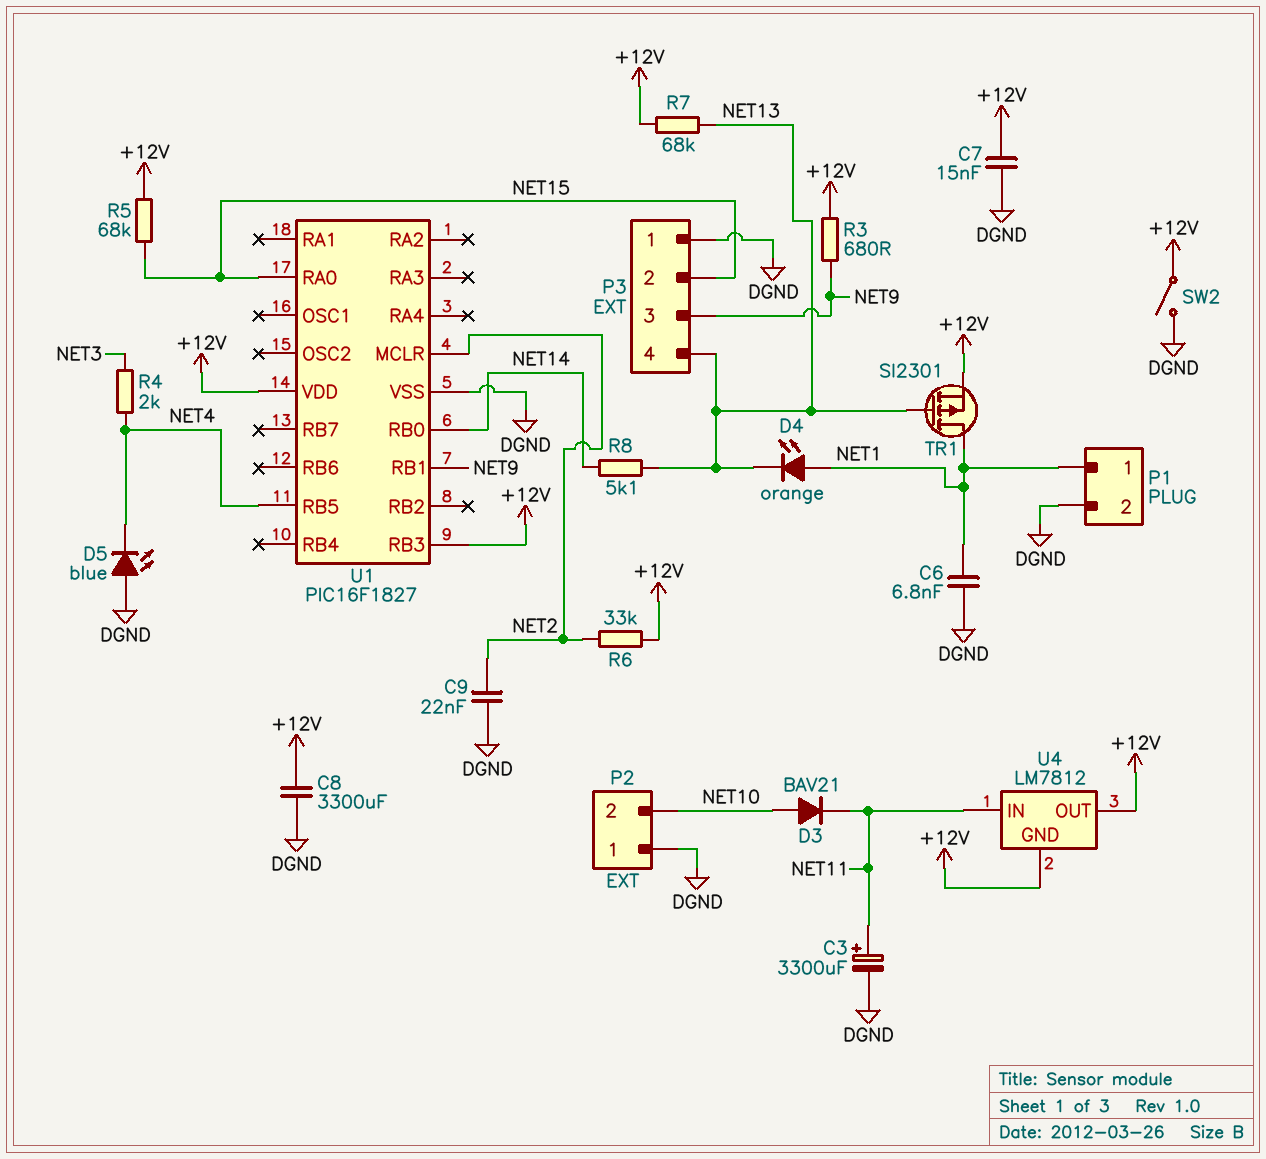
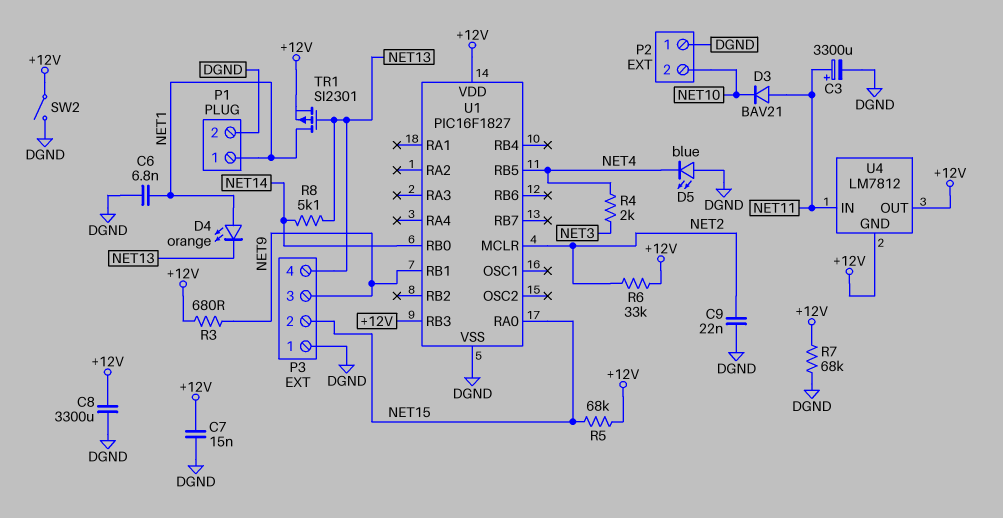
D3: diode BAV21 (A NET10, K NET11) -> diode BAV21 (A NET11, K NET10)
R7: 68k (+12V, NET13) -> 68k (+12V, DGND)

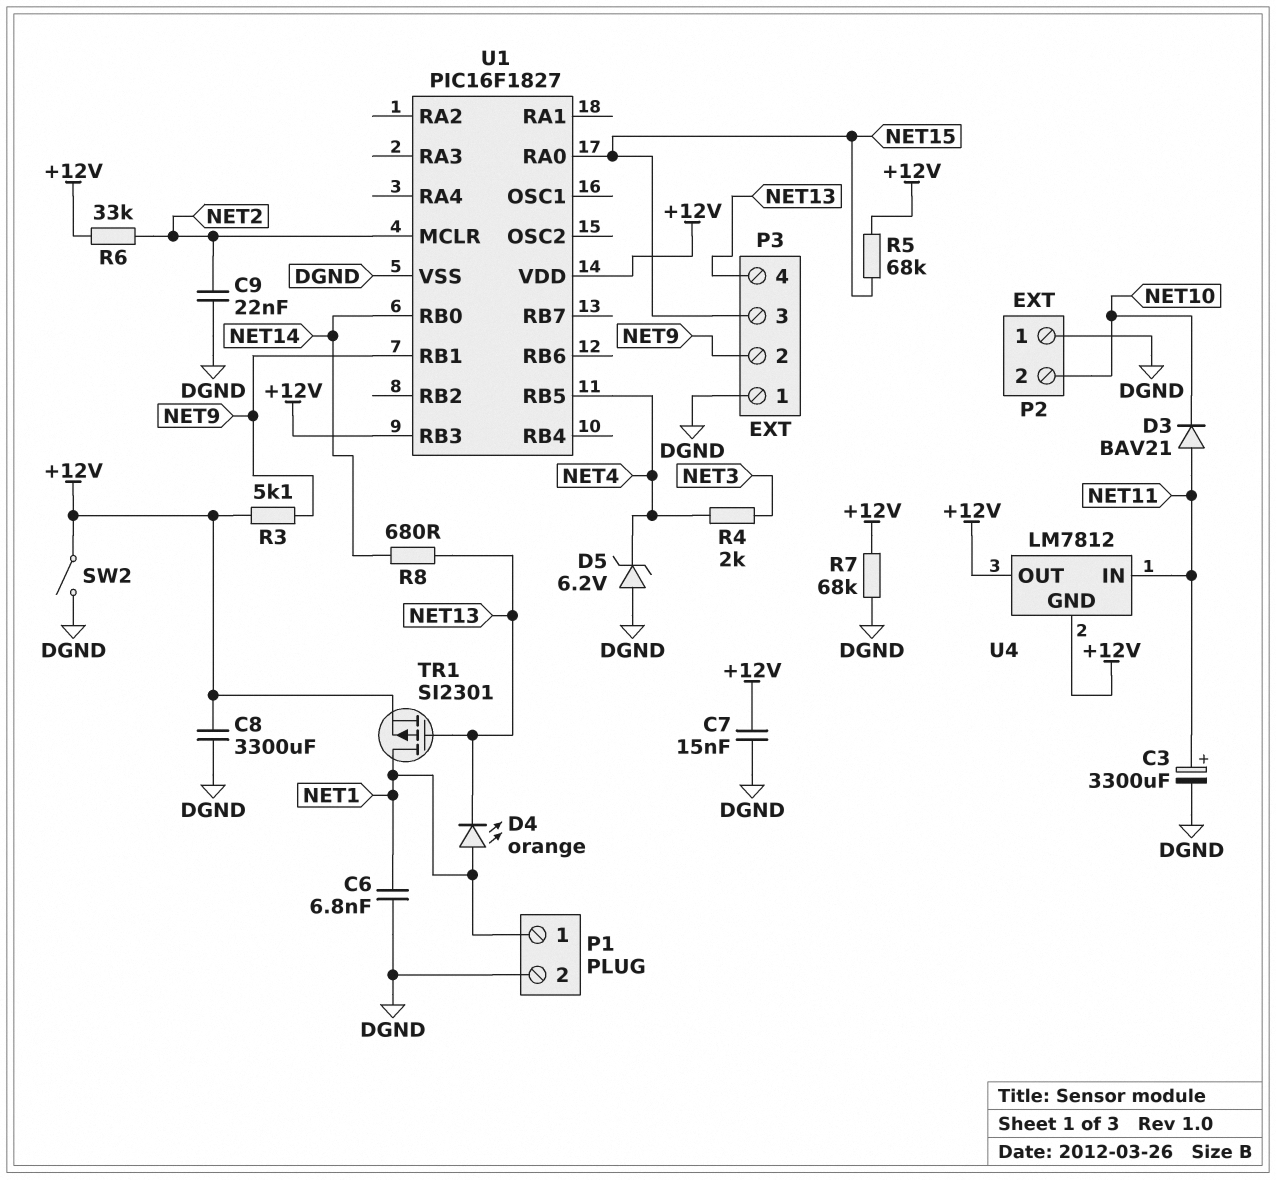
D5: LED blue (A DGND, K NET4) -> zener 6.2V (A DGND, K NET4)
P3 pin 2: NET15 -> NET9
P3 pin 3: NET9 -> NET15
R3: 680 (+12V, NET9) -> 5.1k (+12V, NET9)
R8: 5.1k (NET13, NET14) -> 680 (NET13, NET14)

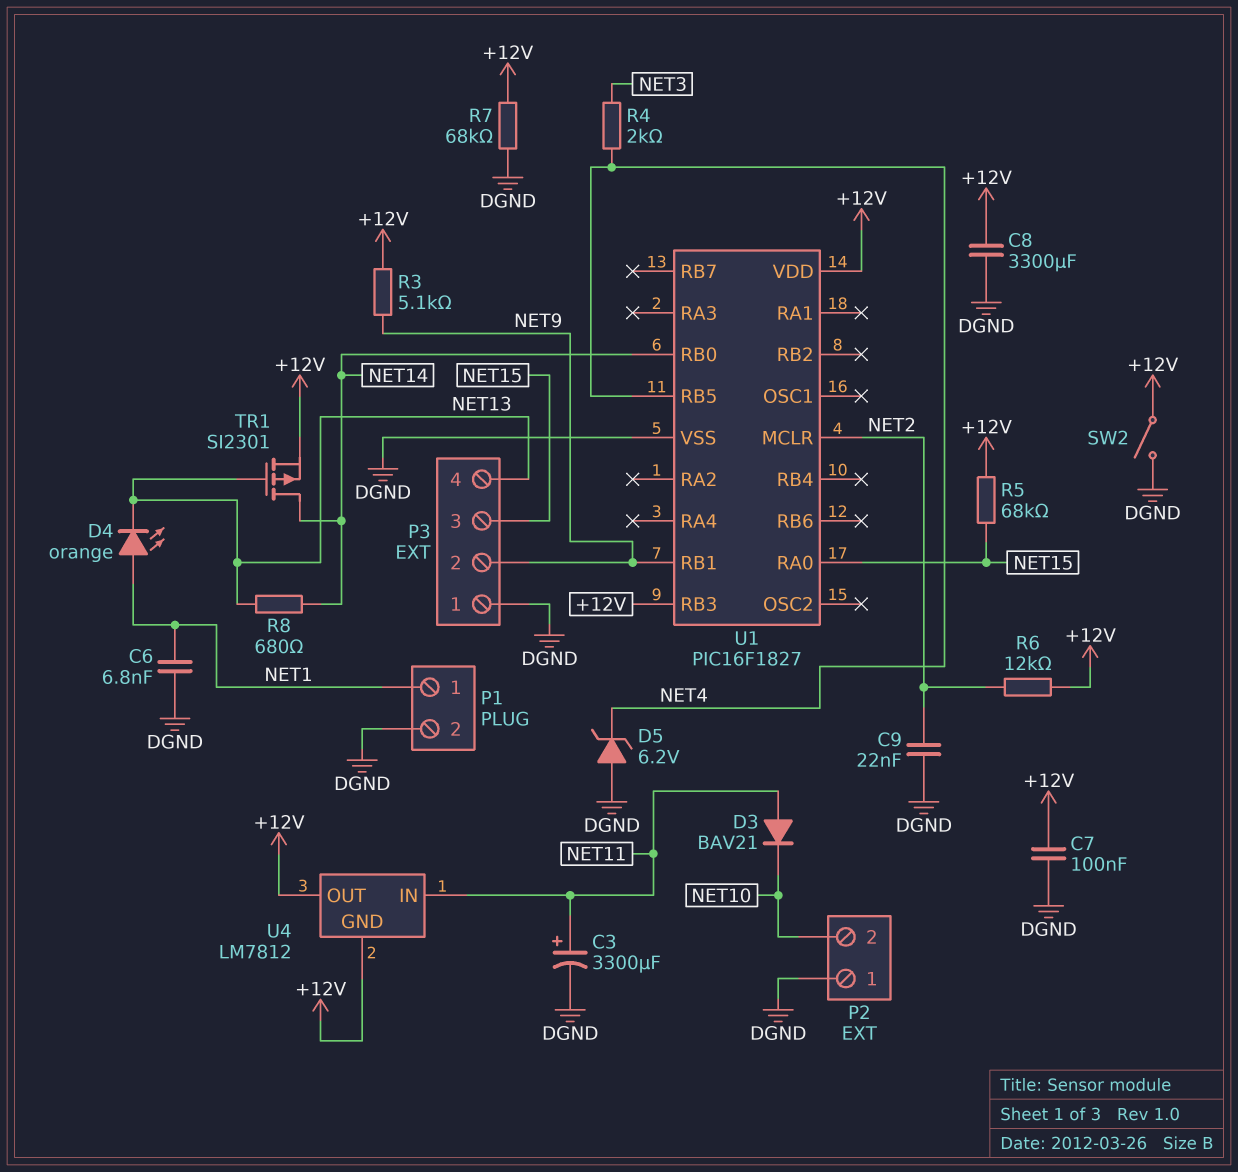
C7: 15nF (+12V, DGND) -> 100nF (+12V, DGND)
R6: 33k (+12V, NET2) -> 12k (+12V, NET2)
TR1: PMOS SI2301 (G NET13, D NET1, S +12V) -> PMOS SI2301 (G NET13, D NET14, S +12V)

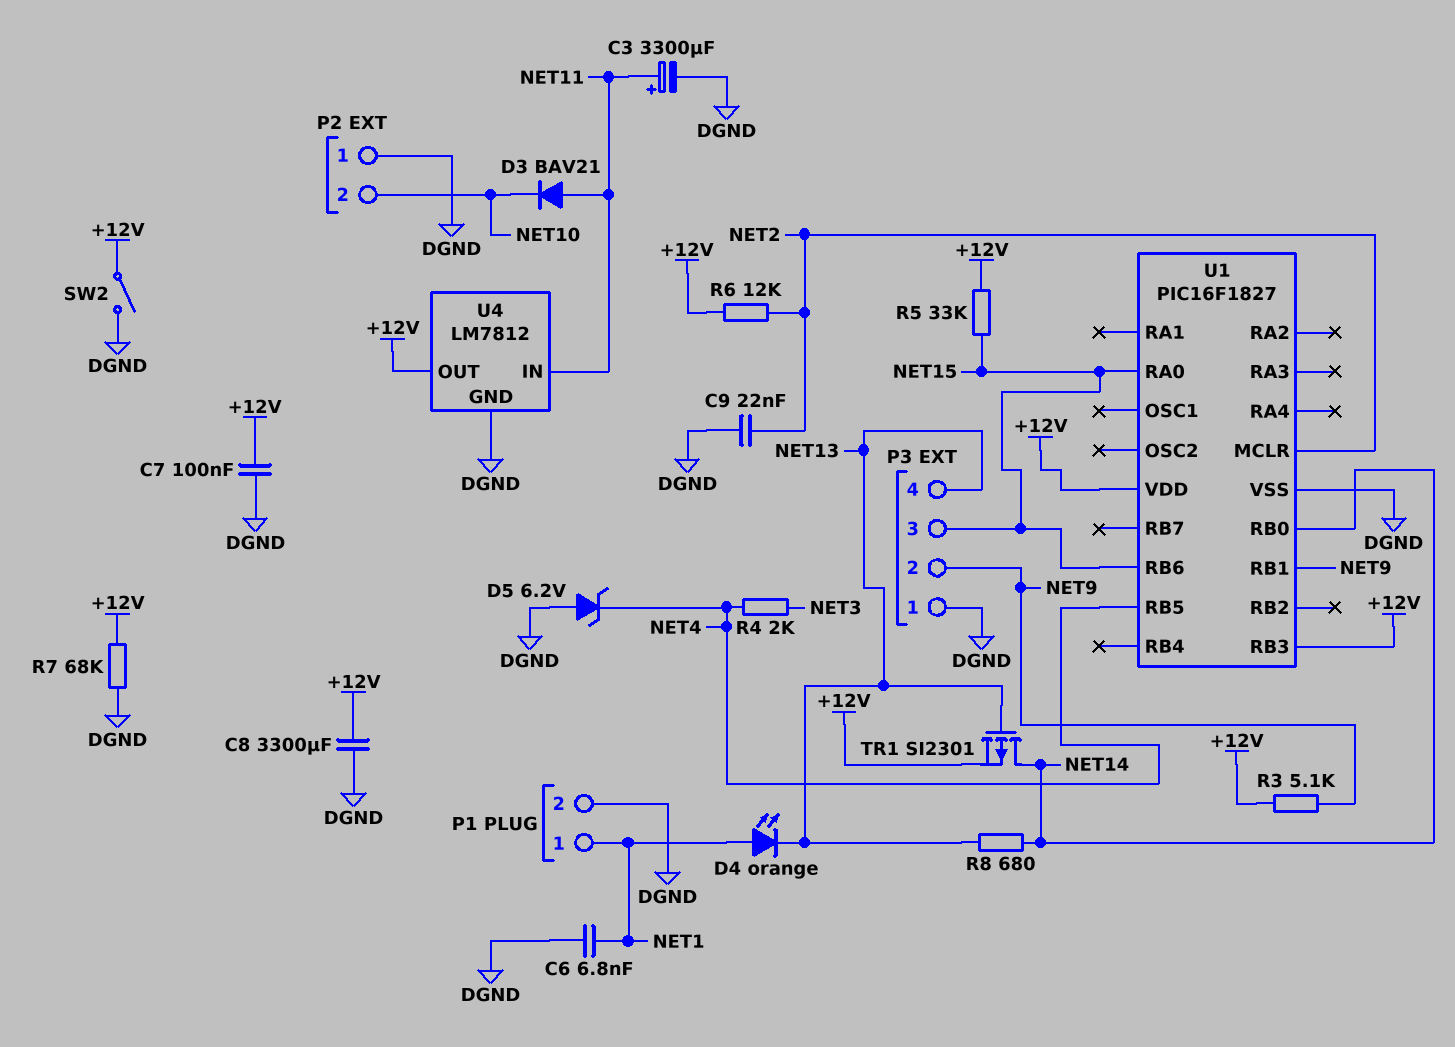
R5: 68k (+12V, NET15) -> 33k (+12V, NET15)
U1 pin RB6: none -> NET15
U4 pin GND: +12V -> DGND

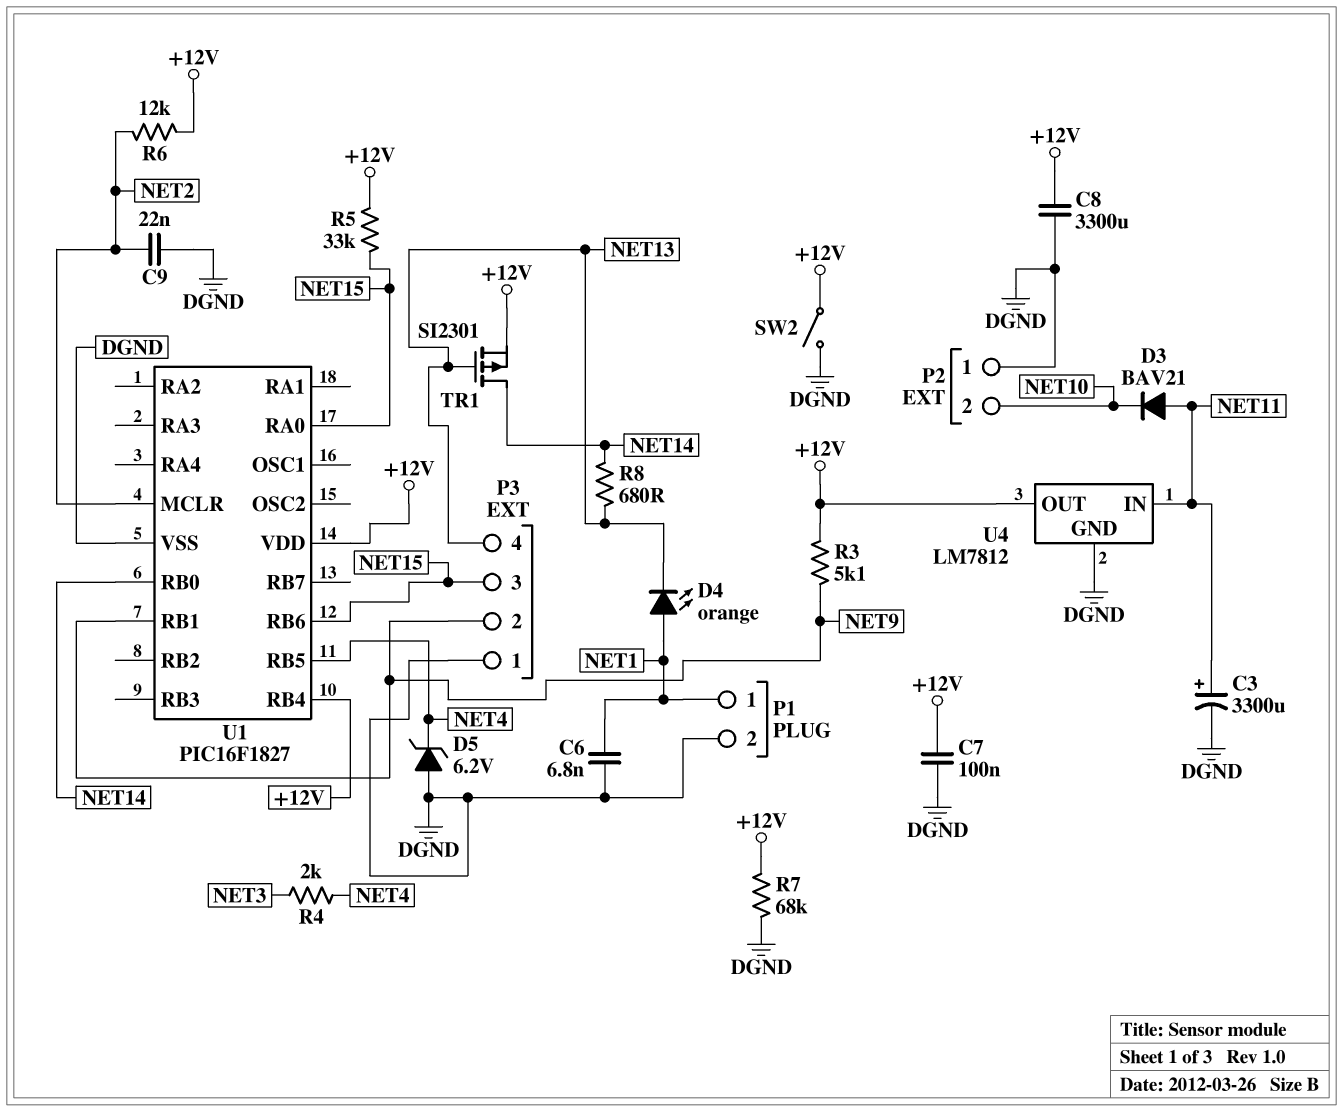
U1 pin RB3: +12V -> none
U1 pin RB4: none -> +12V

